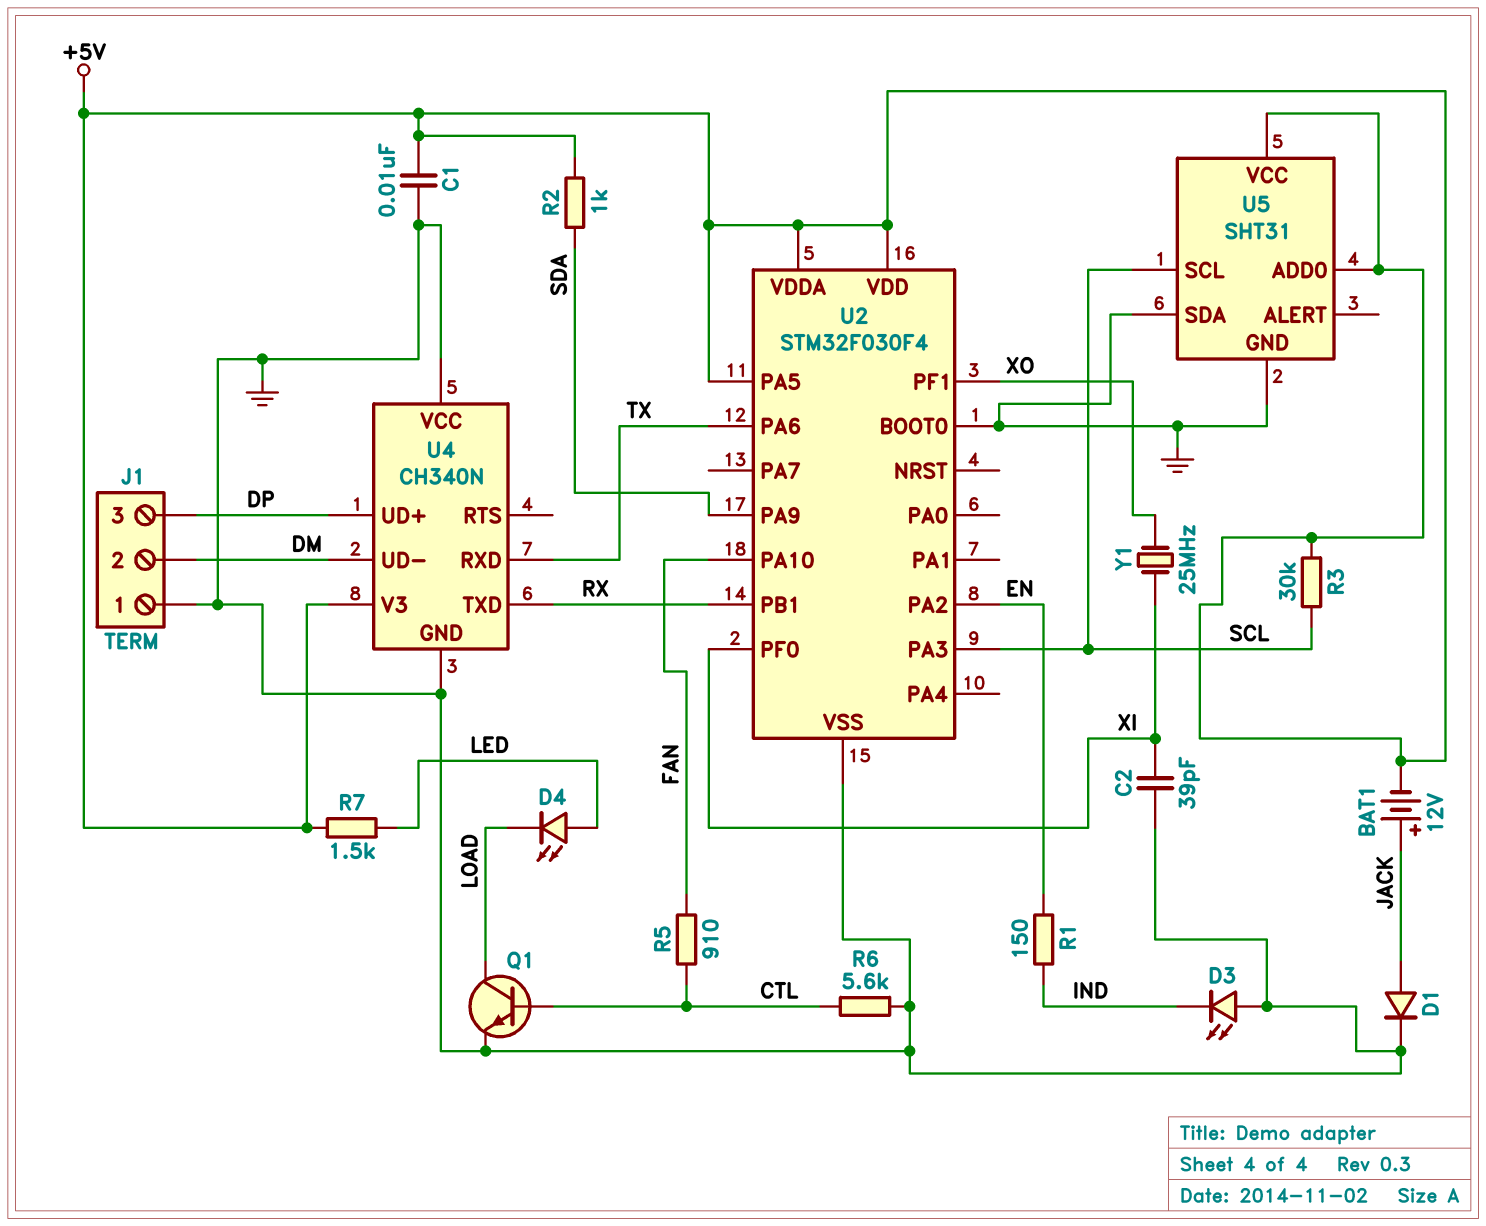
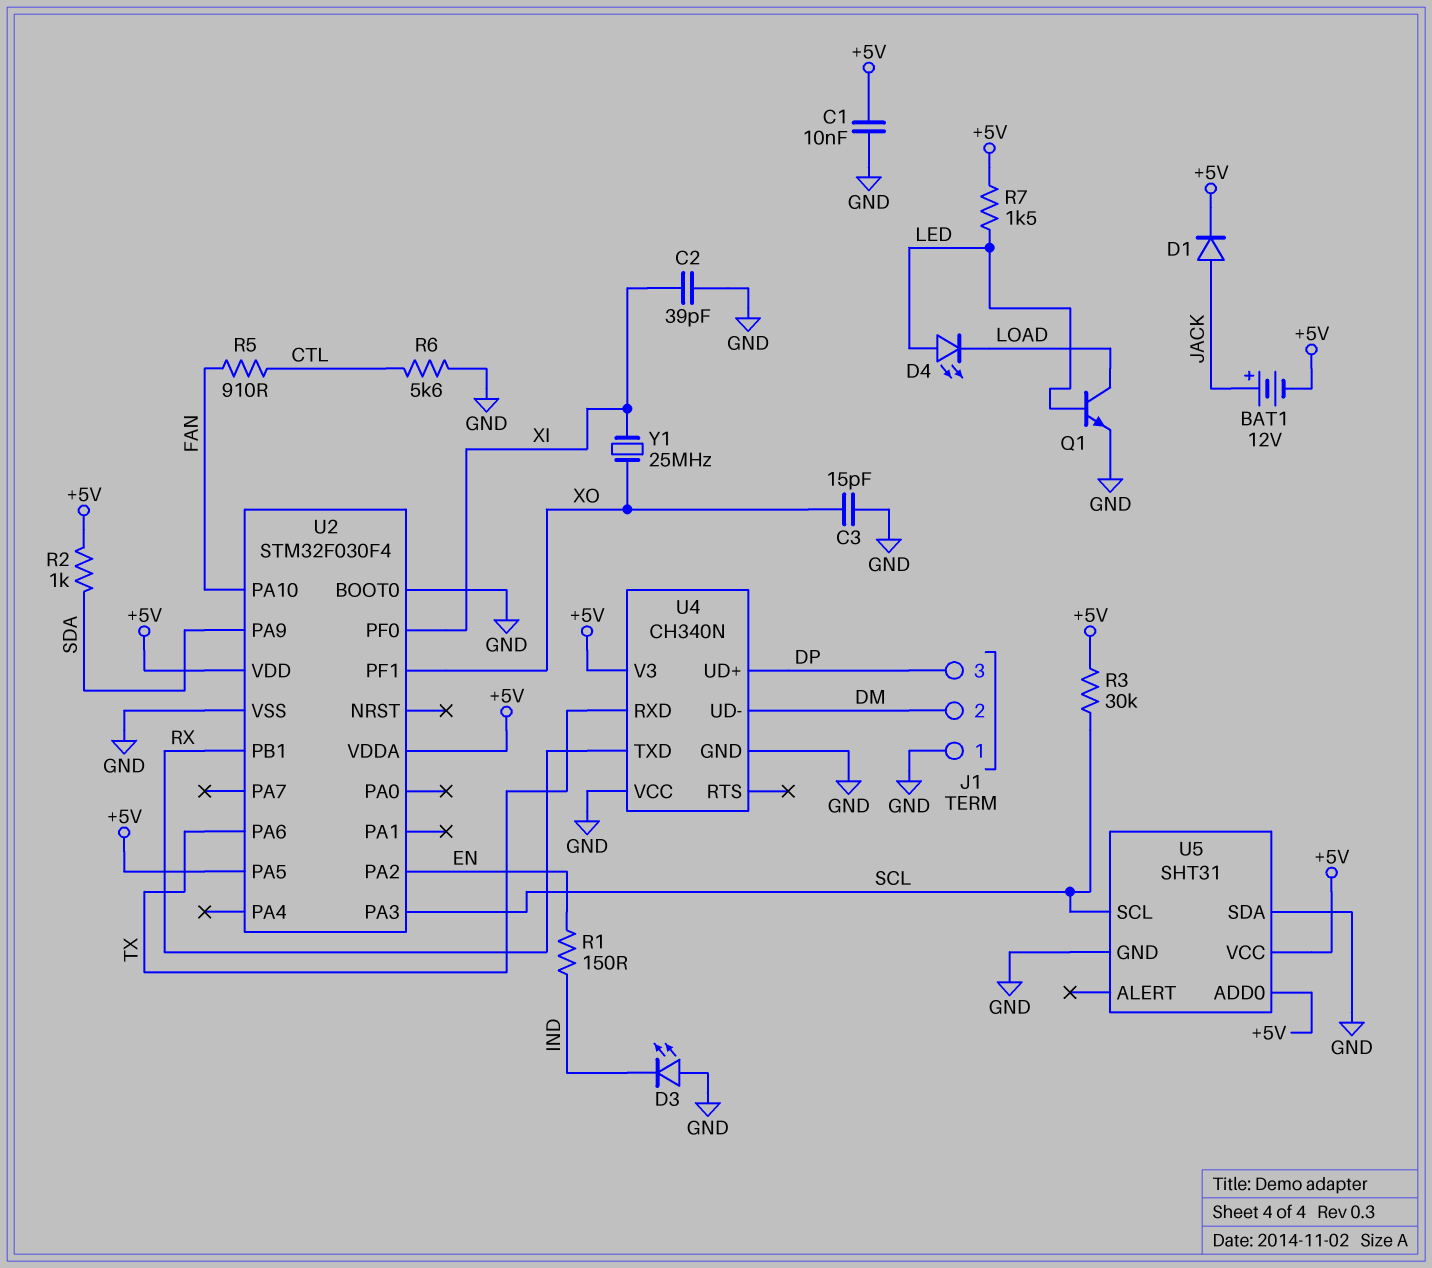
C3: none -> 15pF (GND, XO)
D1: diode (A JACK, K GND) -> diode (A JACK, K +5V)
Q1: NPN (B CTL, C LOAD, E GND) -> NPN (B LED, C LOAD, E GND)

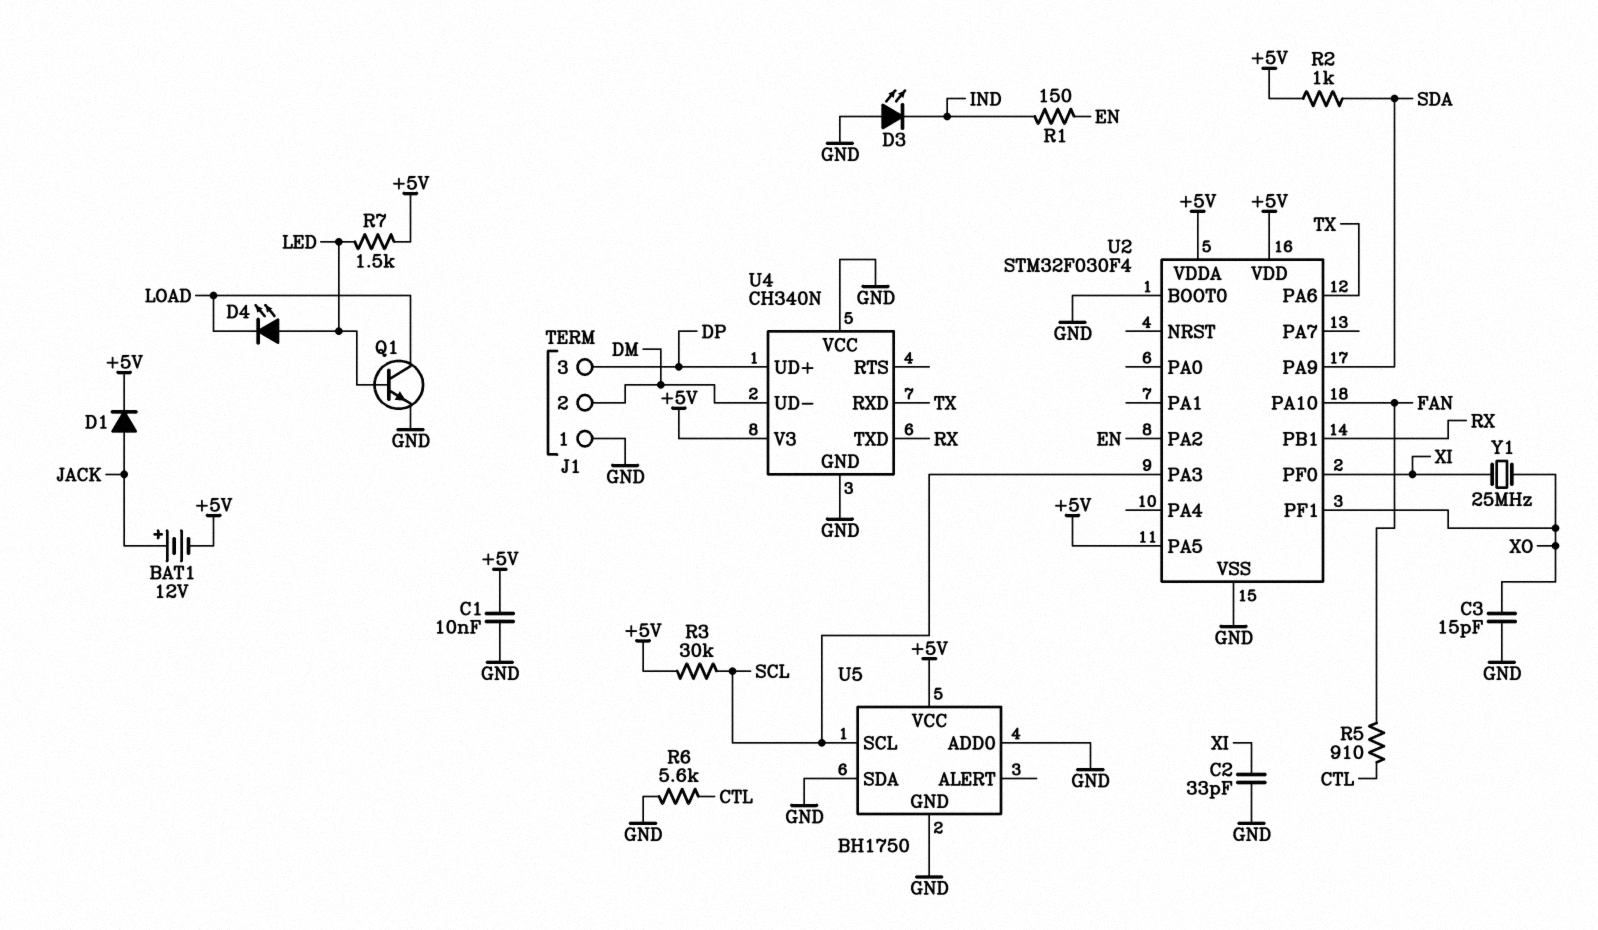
C2: 39pF (GND, XI) -> 33pF (GND, XI)
U5: SHT31 -> BH1750
U5 pin ADD0: +5V -> GND

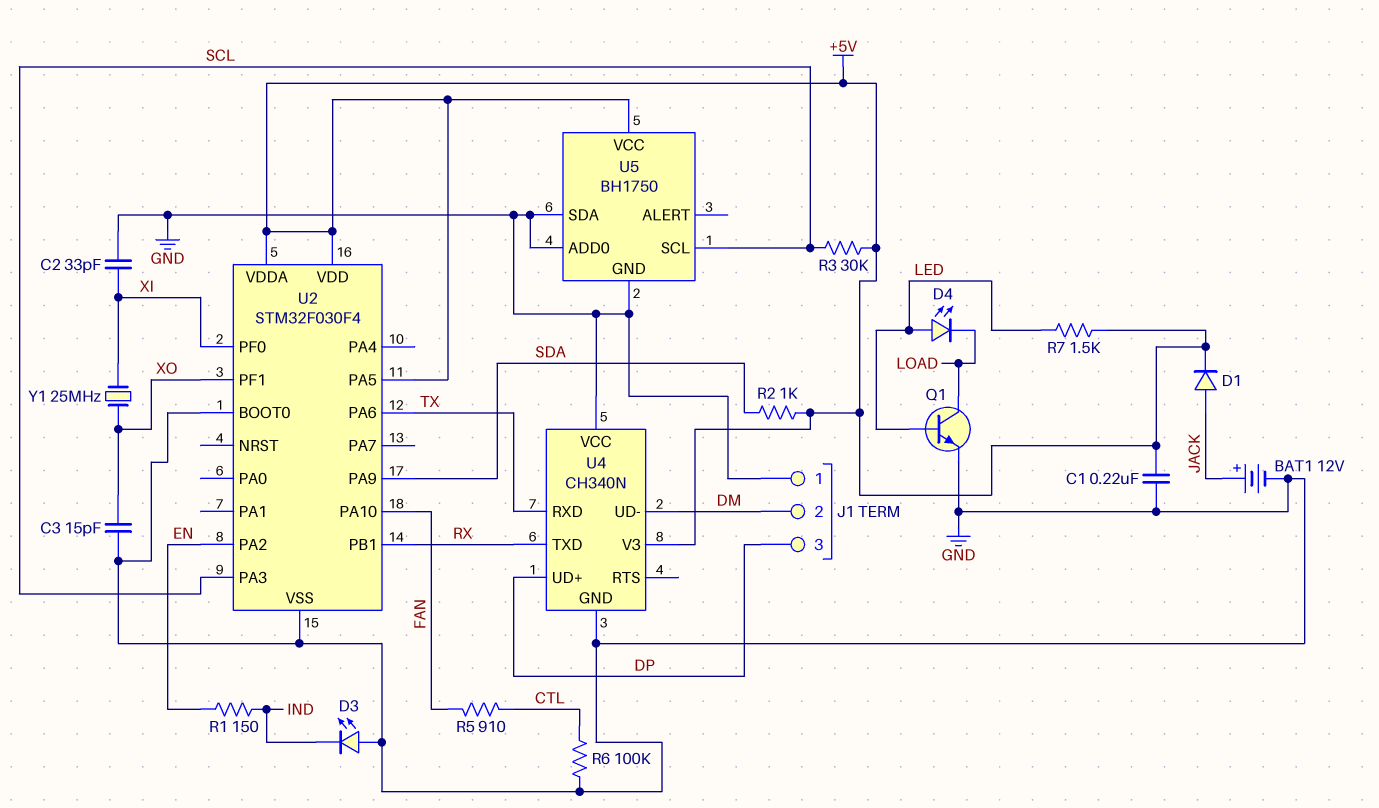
BAT1: 12V (plus JACK, minus +5V) -> 12V (plus JACK, minus GND)
C1: 10nF (+5V, GND) -> 220nF (+5V, GND)
R6: 5.6k (CTL, GND) -> 100k (CTL, GND)

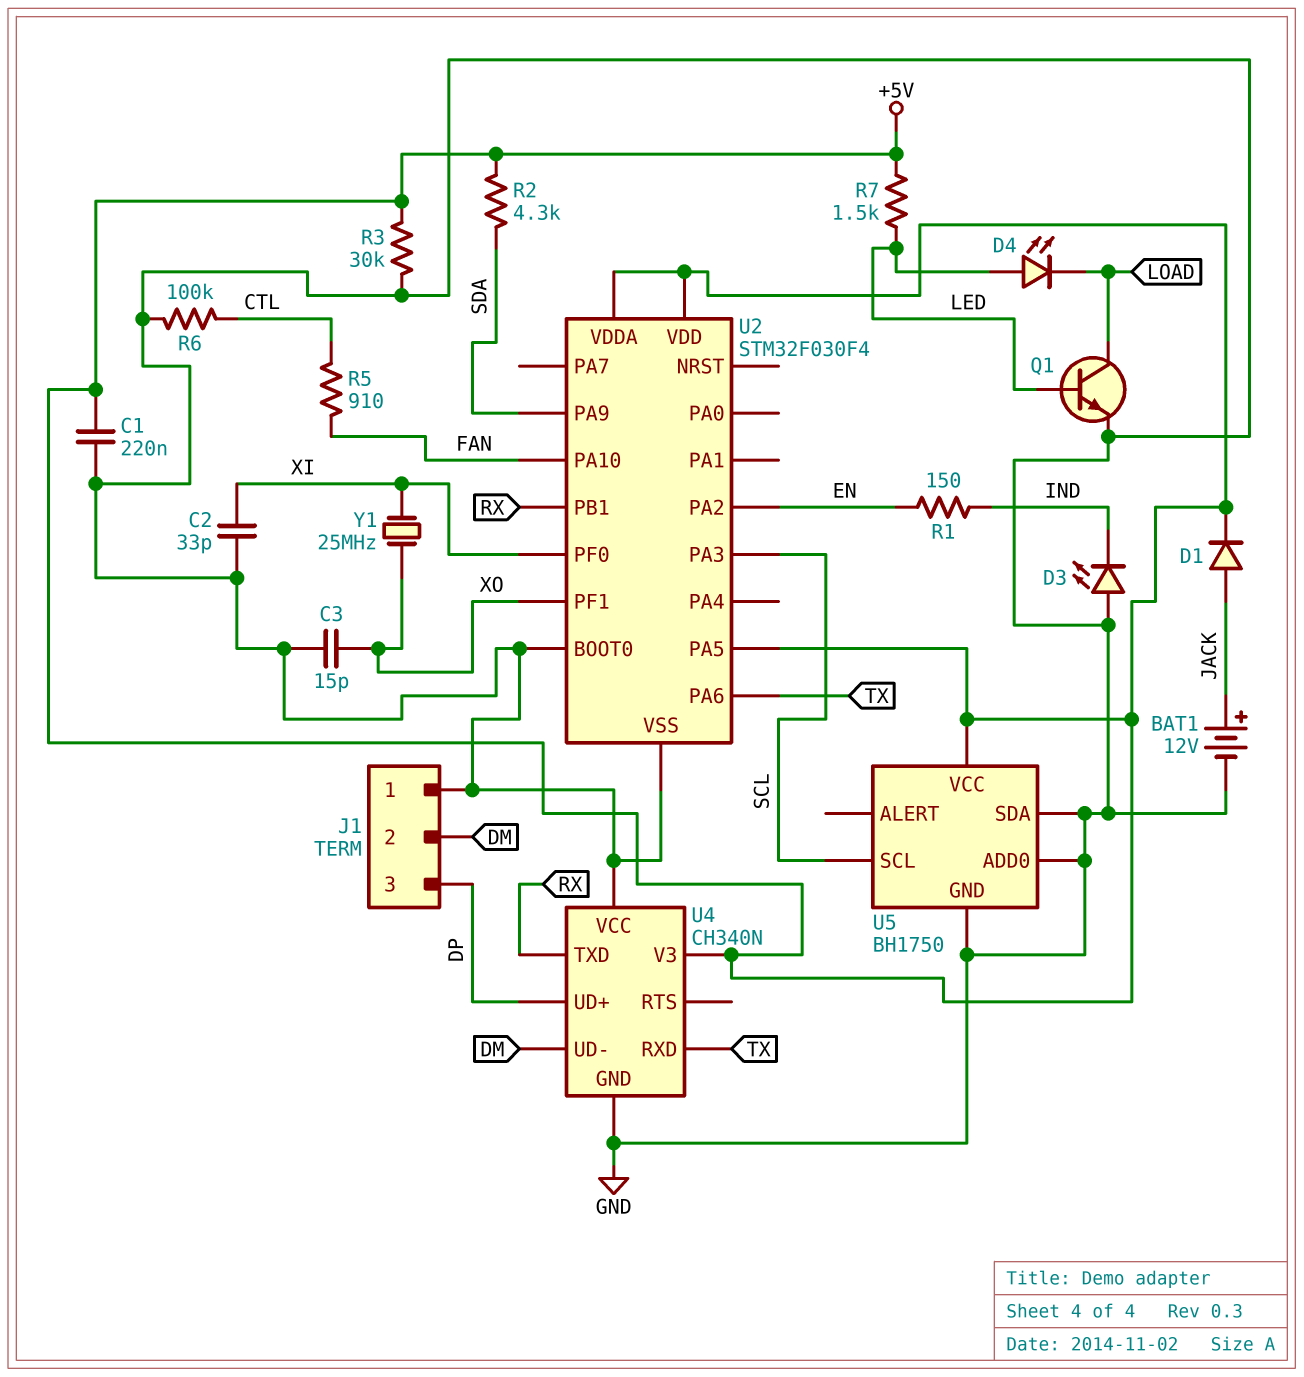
R2: 1k (+5V, SDA) -> 4.3k (+5V, SDA)
R3: 30k (+5V, SCL) -> 30k (+5V, GND)

